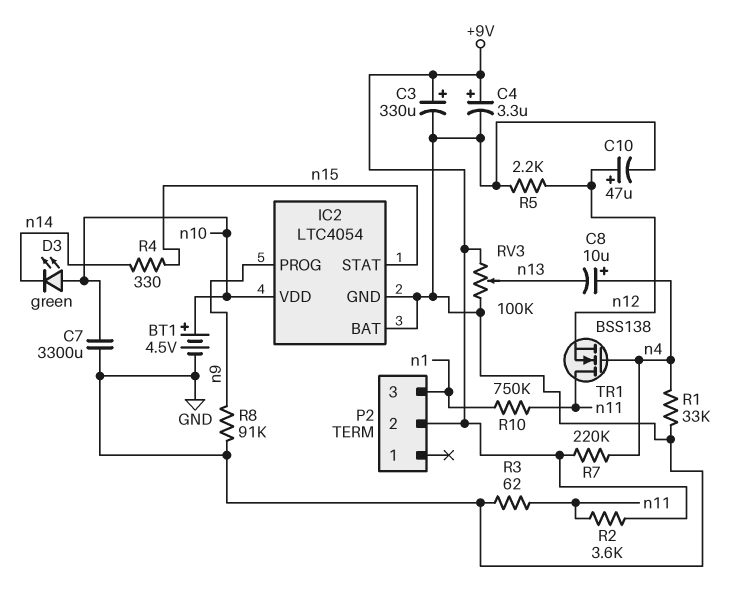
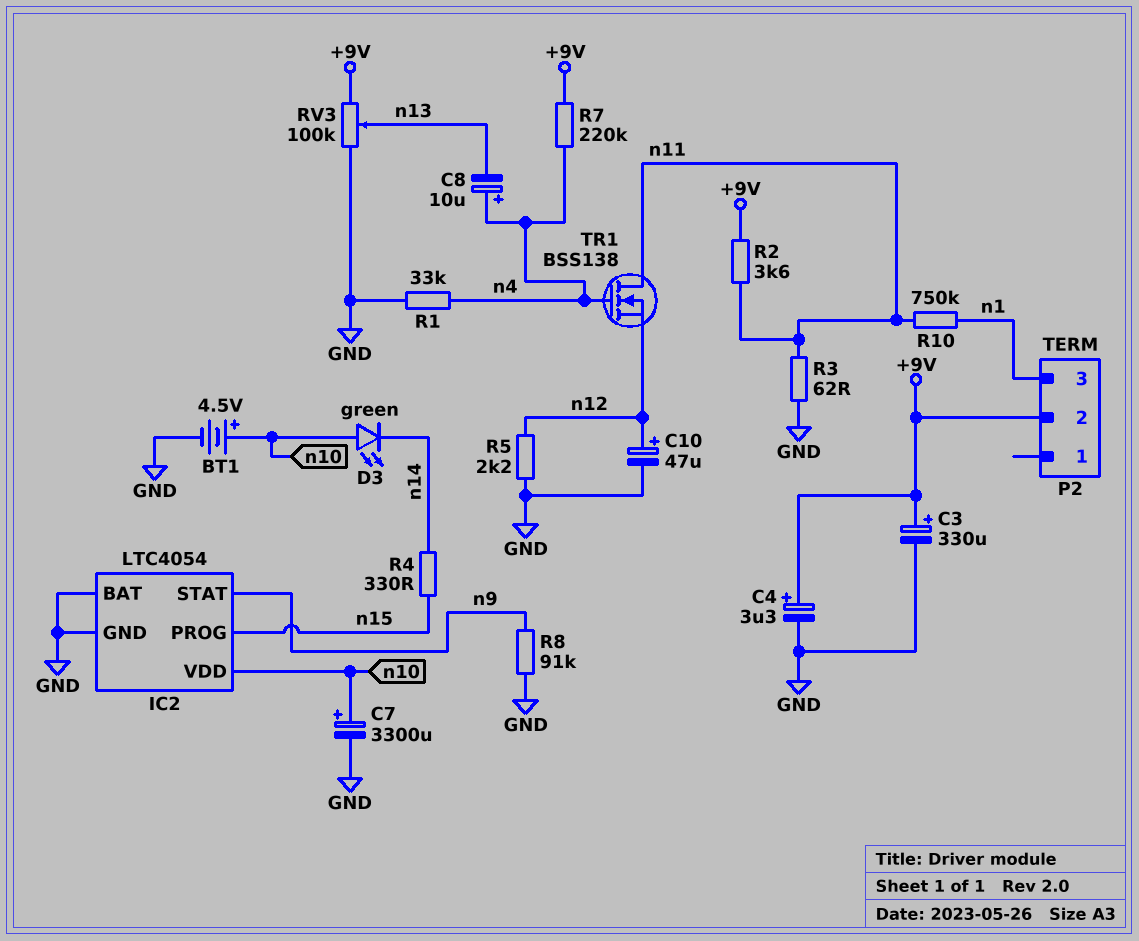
C7: 3300uF (GND, n10) -> 3300uF (plus n10, minus GND)
IC2 pin PROG: n9 -> n15
IC2 pin STAT: n15 -> n9

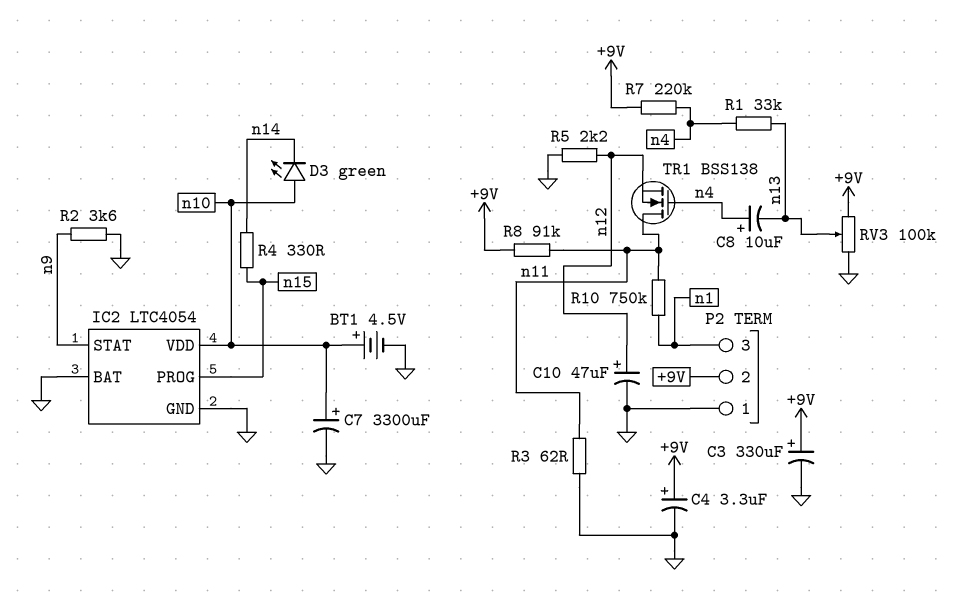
P2 pin 1: none -> GND
R1: 33k (GND, n4) -> 33k (n4, n13)
R2: 3.6k (+9V, n11) -> 3.6k (GND, n9)
R8: 91k (GND, n9) -> 91k (+9V, n11)

